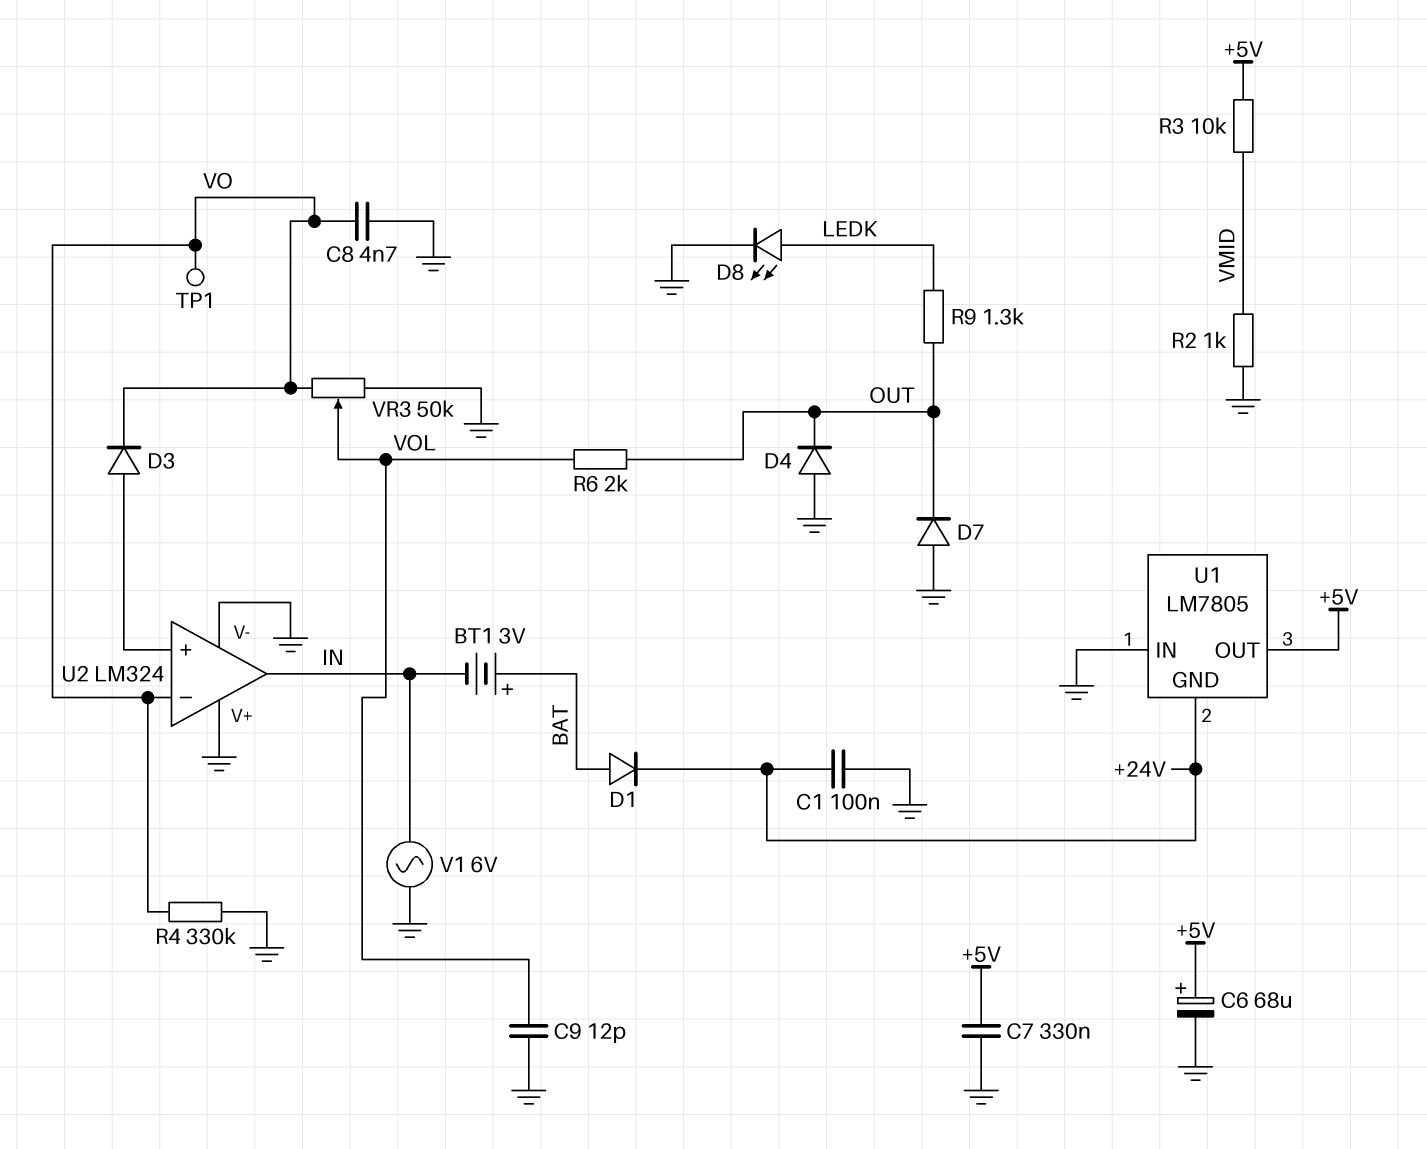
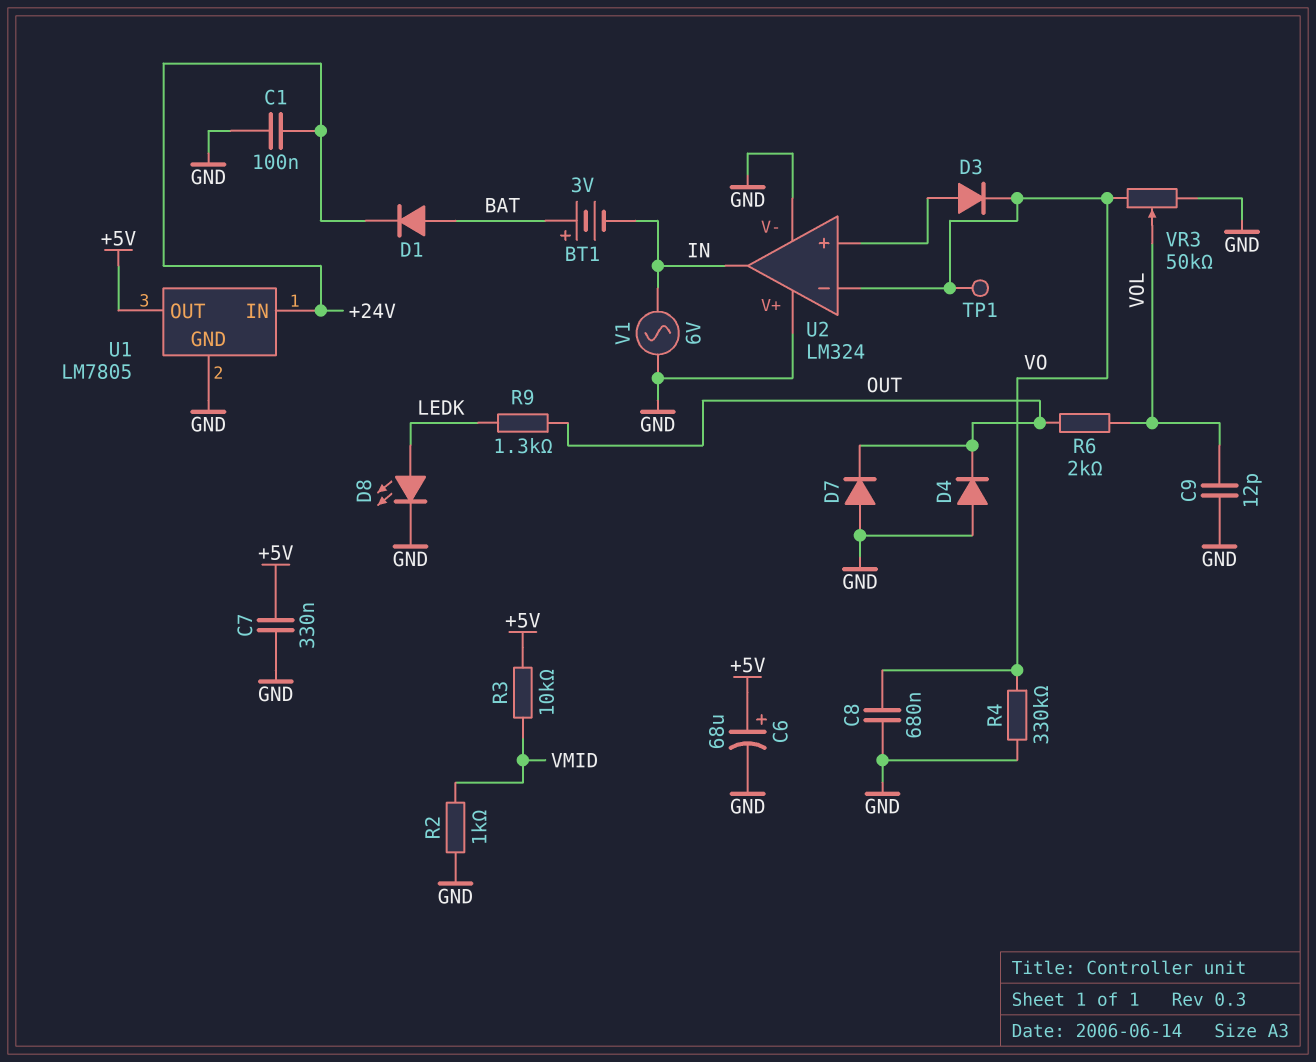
C8: 4.7nF (GND, VO) -> 680nF (GND, VO)
U1 pin GND: +24V -> GND
U1 pin IN: GND -> +24V

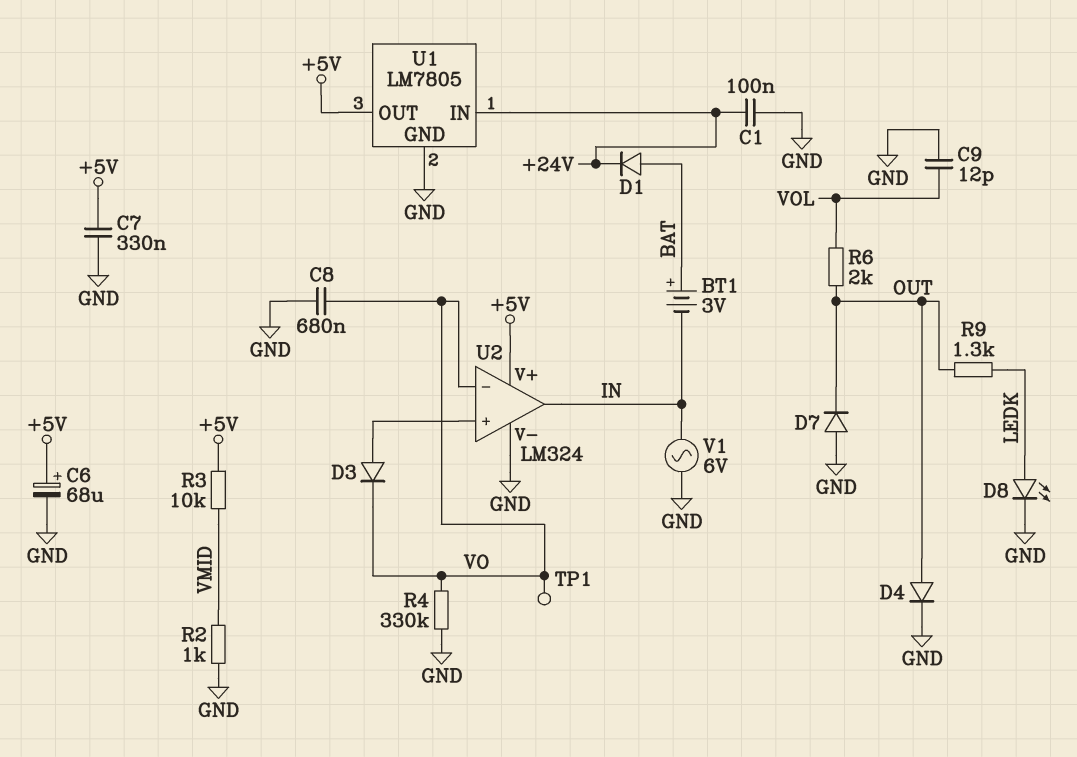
D4: diode (A GND, K OUT) -> diode (A OUT, K GND)
U2 pin V+: GND -> +5V
VR3: 50k (GND, VO, wiper VOL) -> none

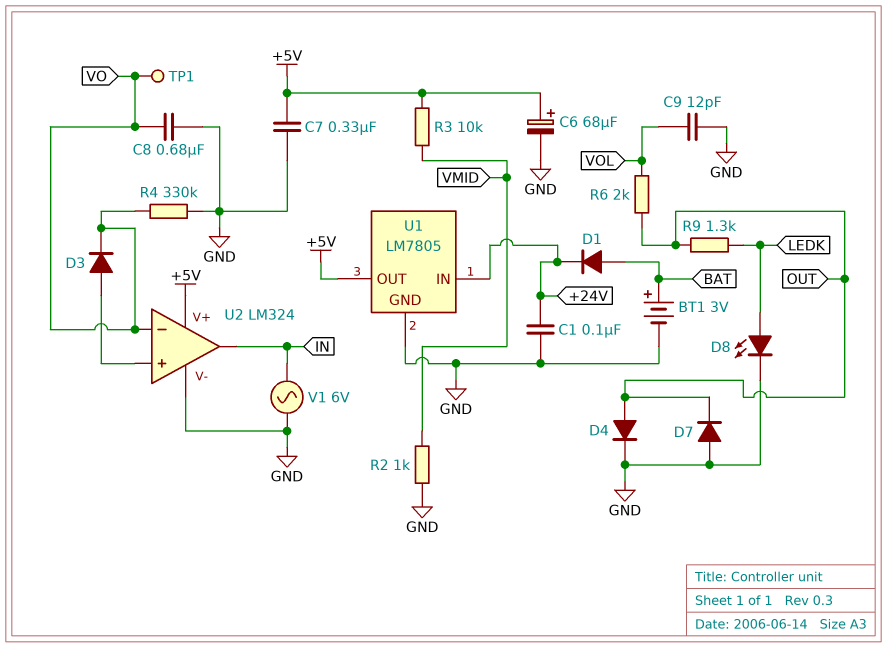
BT1: 3V (plus BAT, minus IN) -> 3V (plus BAT, minus GND)

